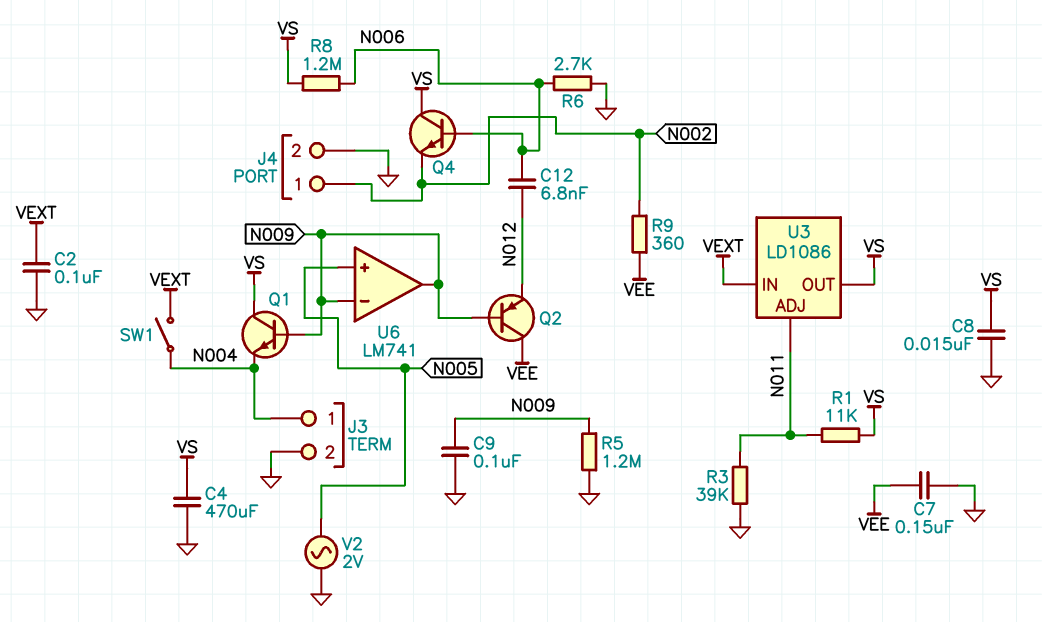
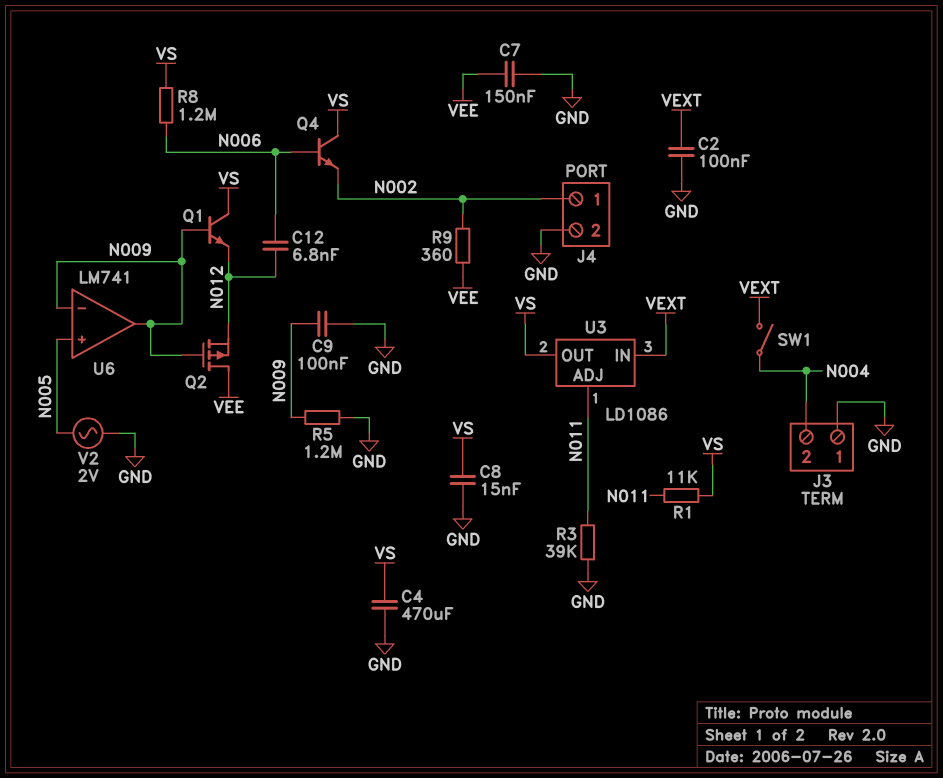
J3 pin 1: N004 -> GND
J3 pin 2: GND -> N004
Q1: NPN (B N009, C VS, E N004) -> NPN (B N009, C VS, E N012)
Q2: PNP (B N009, C VEE, E N012) -> PMOS (G N009, D VEE, S N012)
R6: 2.7k (GND, N006) -> none

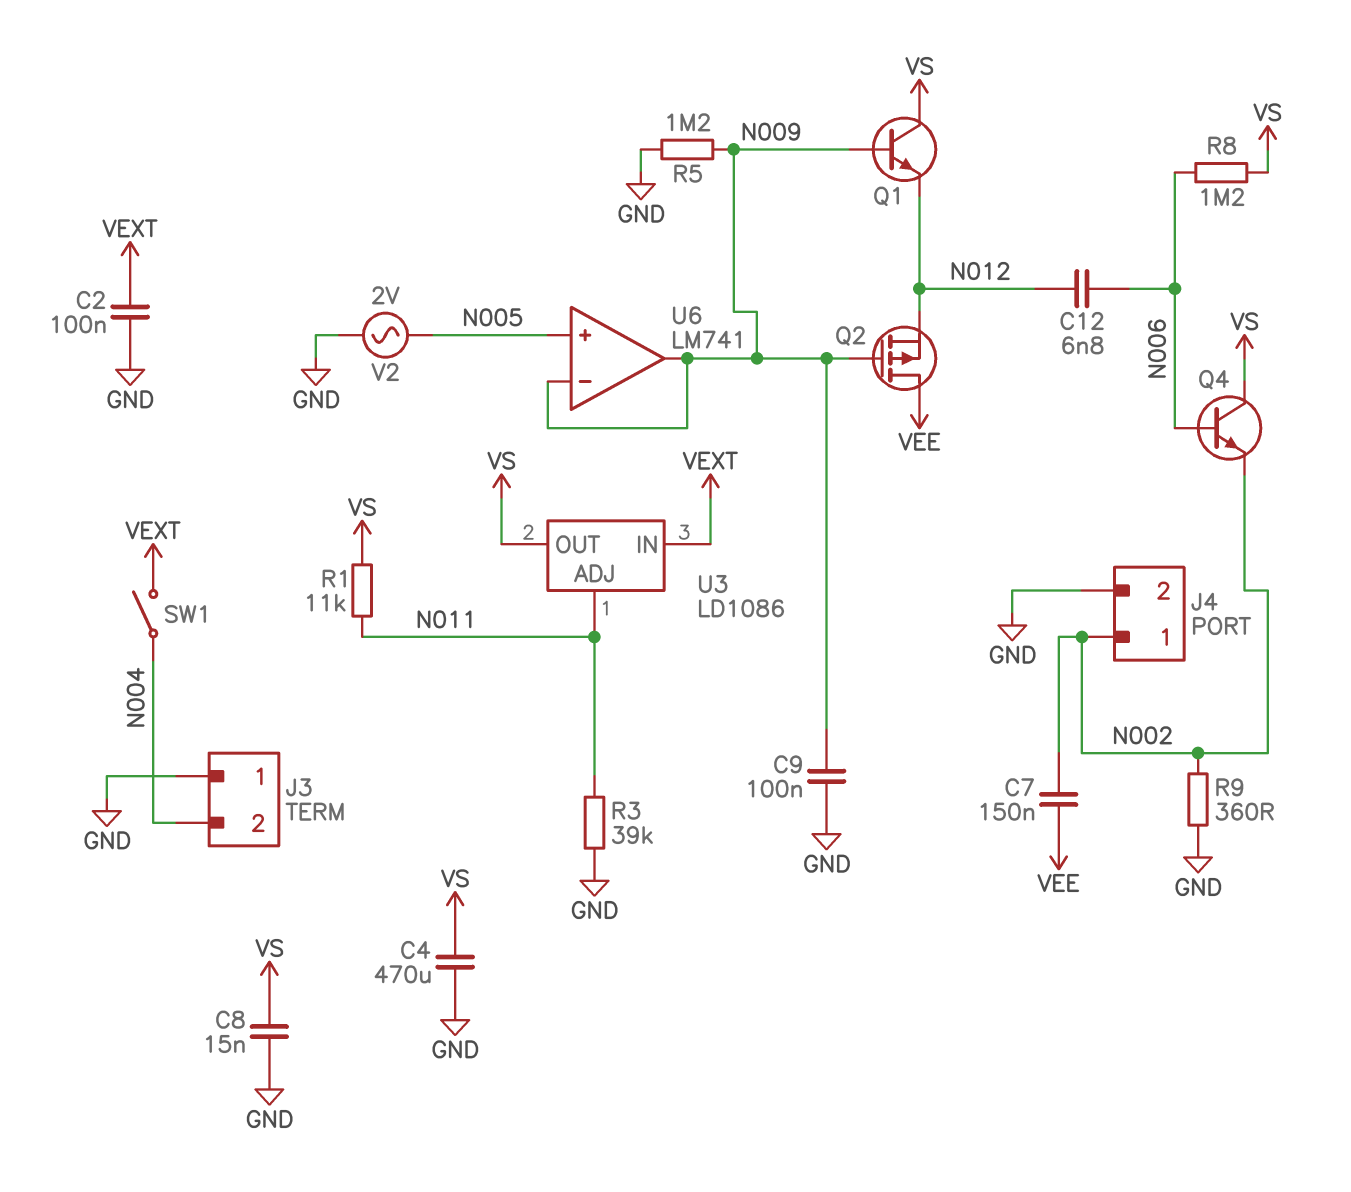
C7: 150nF (GND, VEE) -> 150nF (N002, VEE)
R9: 360 (N002, VEE) -> 360 (GND, N002)

